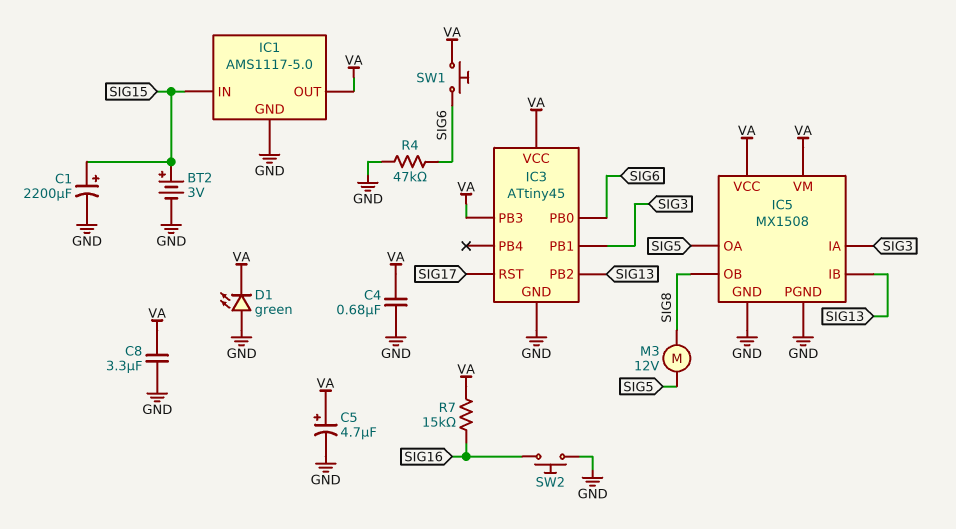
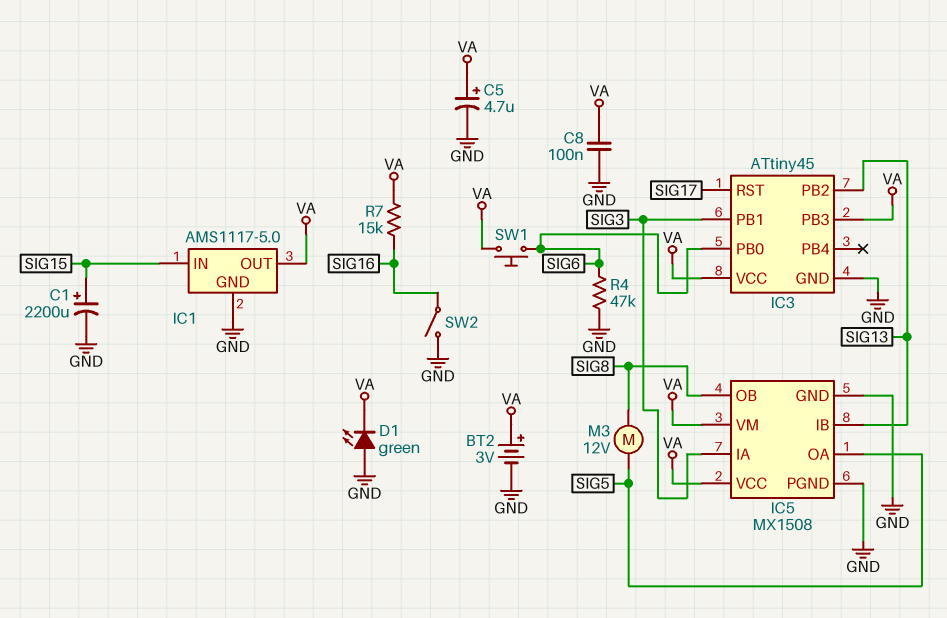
BT2: 3V (plus SIG15, minus GND) -> 3V (plus VA, minus GND)
C4: 680nF (GND, VA) -> none
C8: 3.3uF (GND, VA) -> 100nF (GND, VA)
SW2: button (GND, SIG16) -> switch (GND, SIG16)

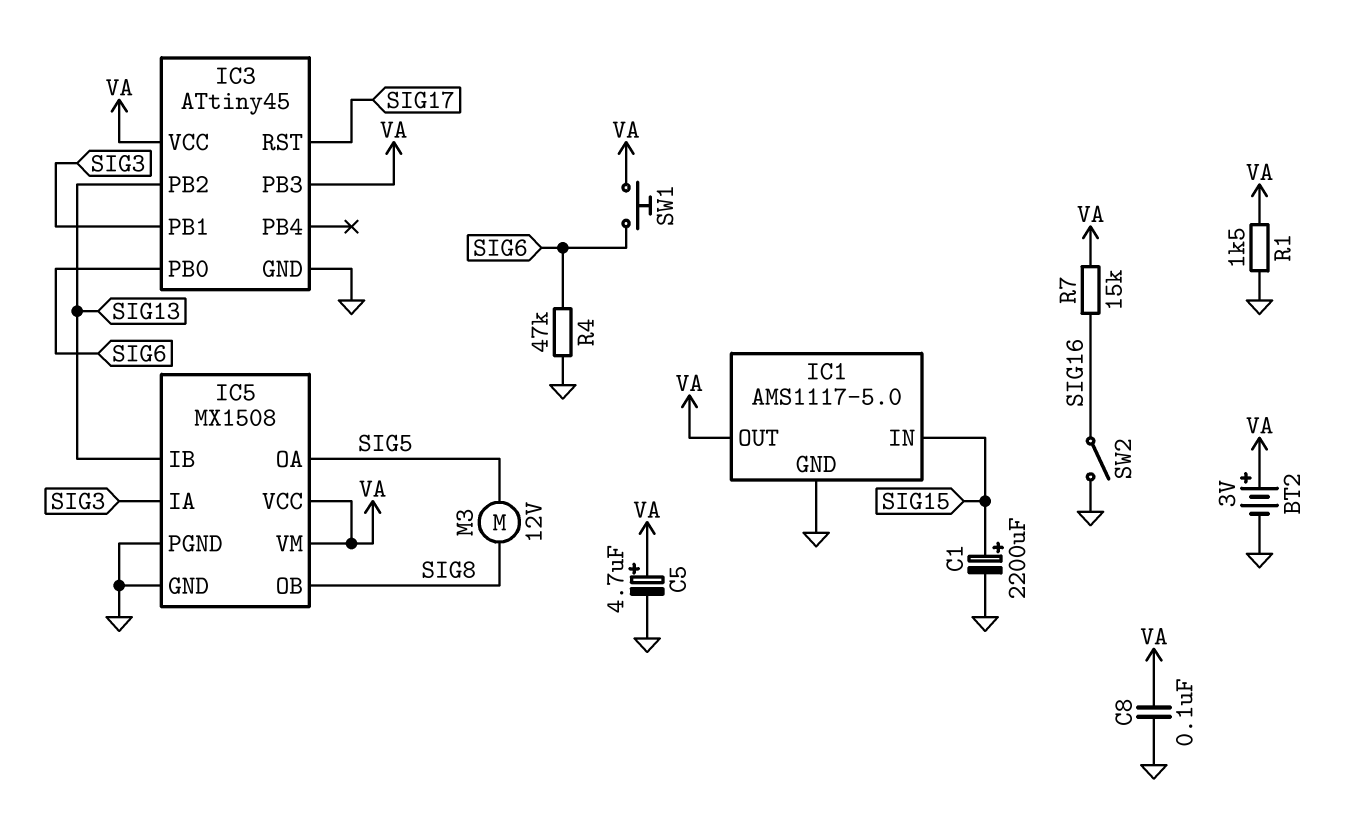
D1: LED green (A GND, K VA) -> none
R1: none -> 1.5k (GND, VA)

